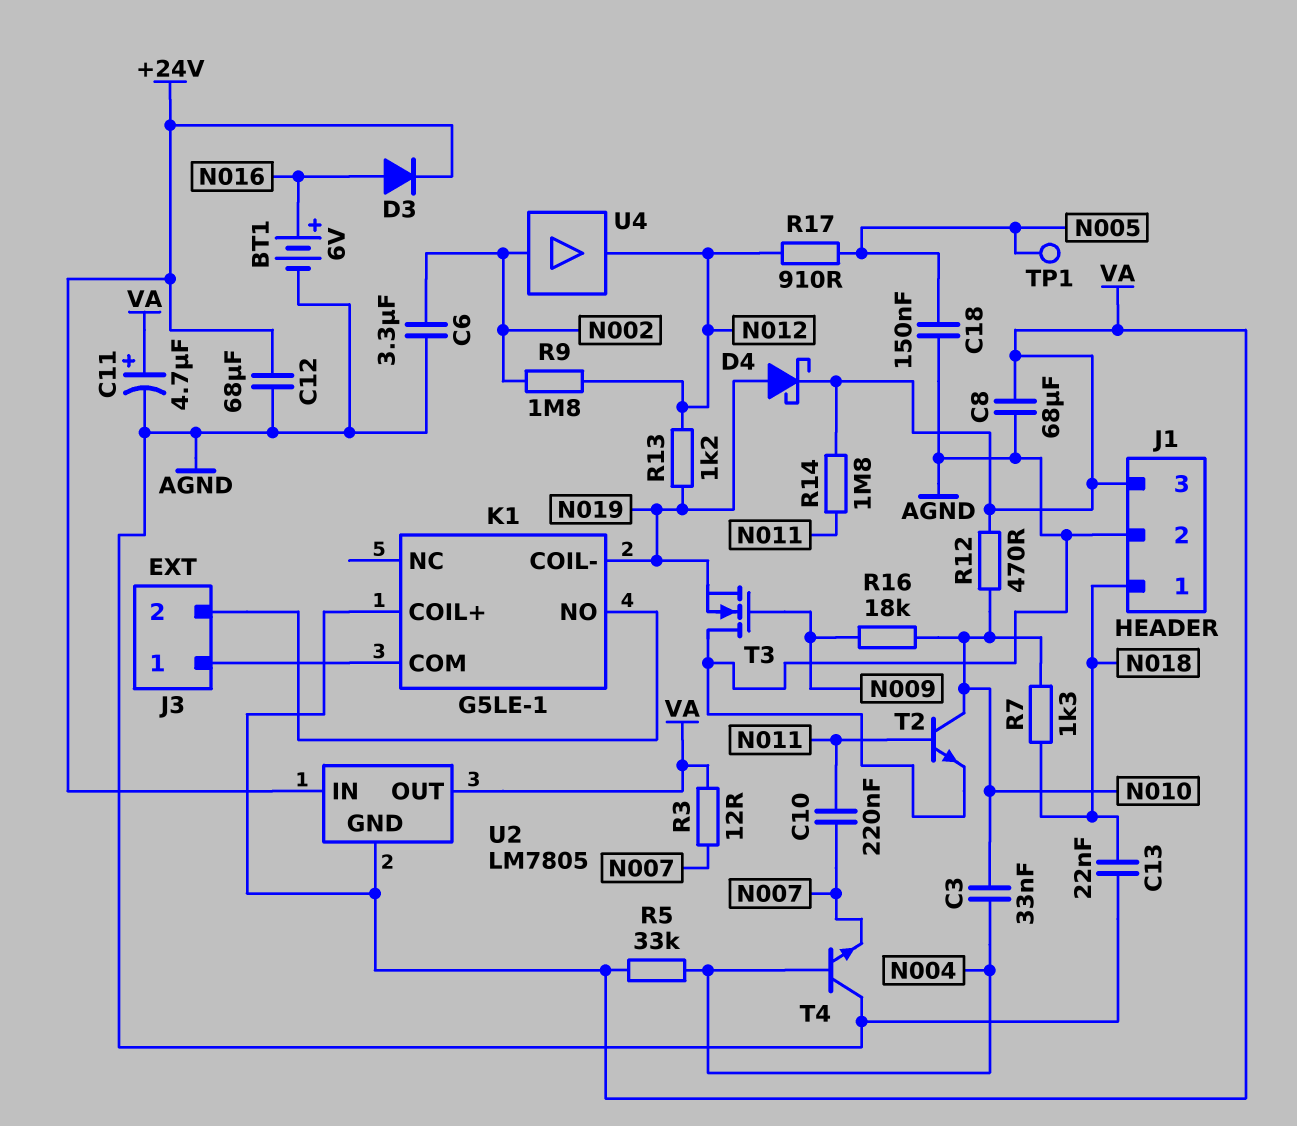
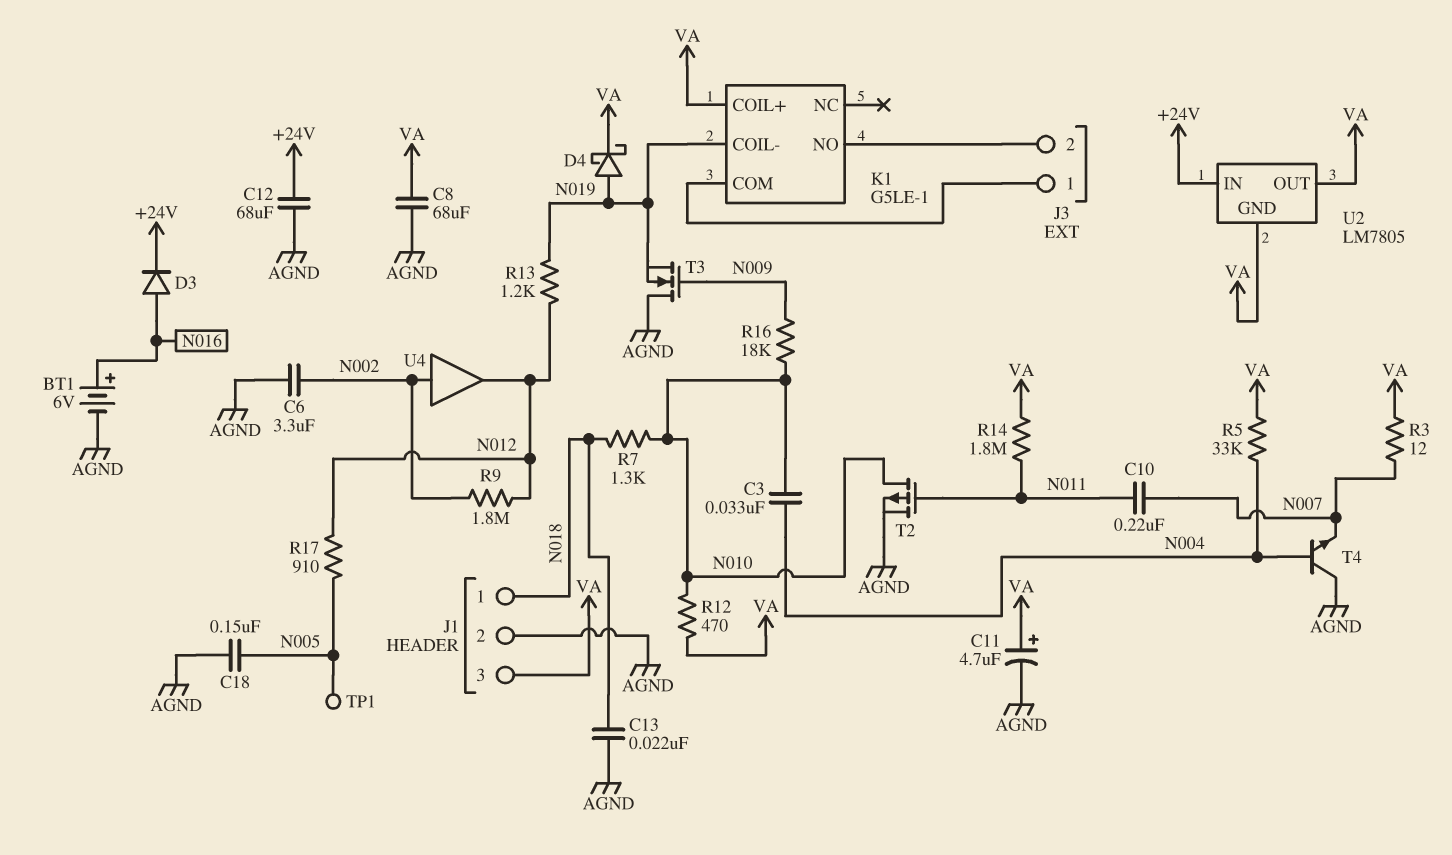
T2: NPN (B N011, C N010, E AGND) -> PMOS (G N011, D N010, S AGND)

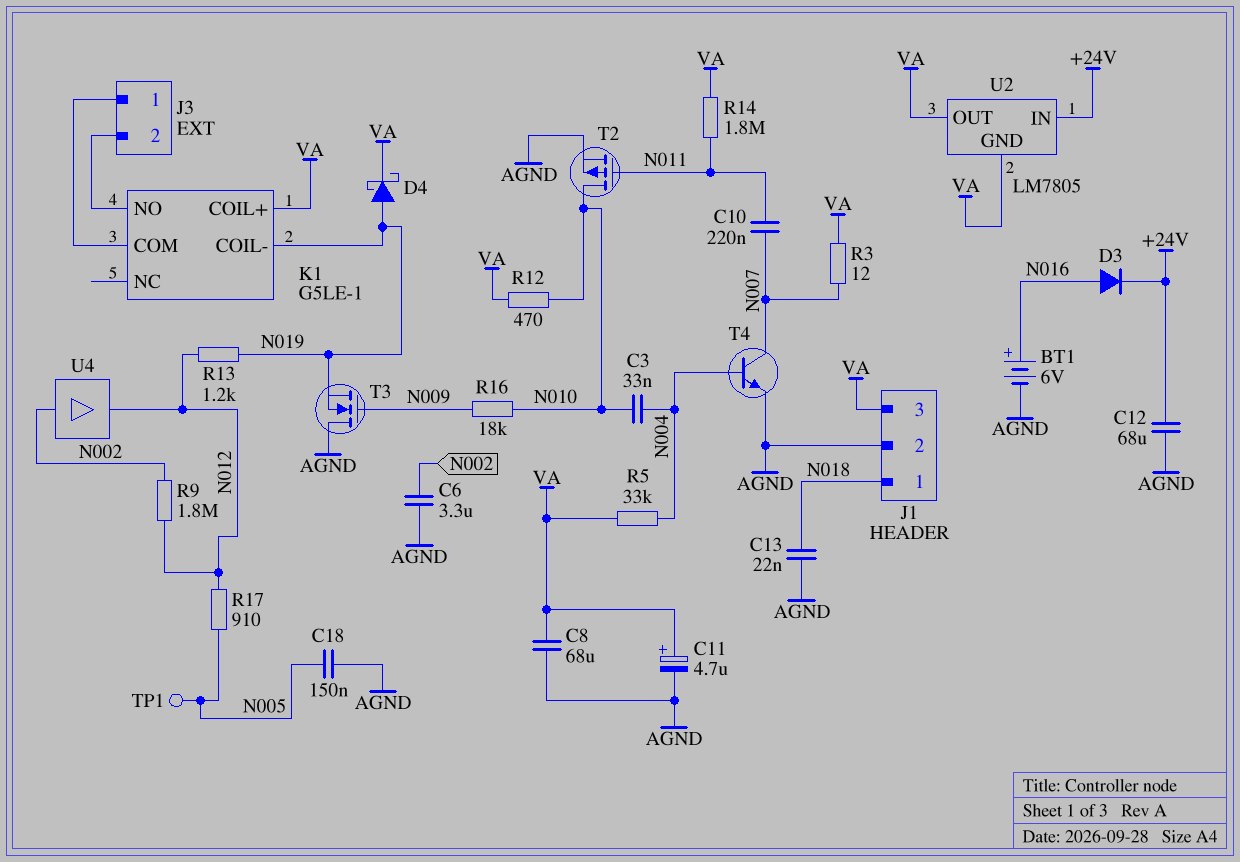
R7: 1.3k (N010, N018) -> none
T4: NPN (B N004, C AGND, E N007) -> NPN (B N004, C N007, E AGND)

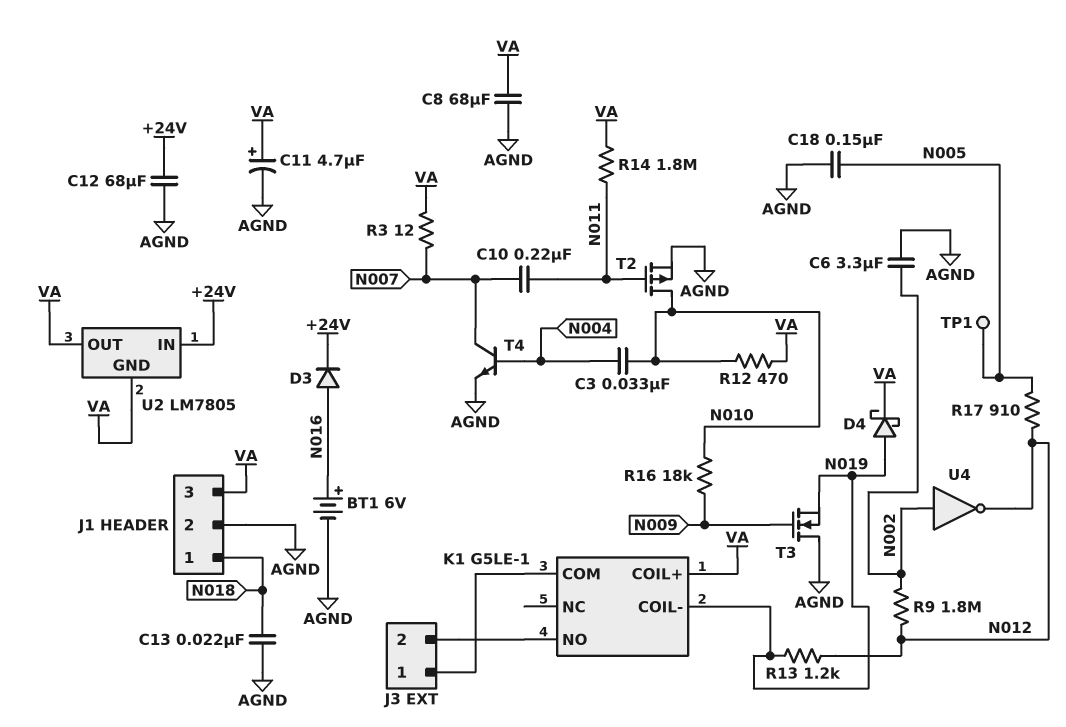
R5: 33k (N004, VA) -> none
U4: buffer (in N002, out N012) -> NOT (in N002, out N012)

